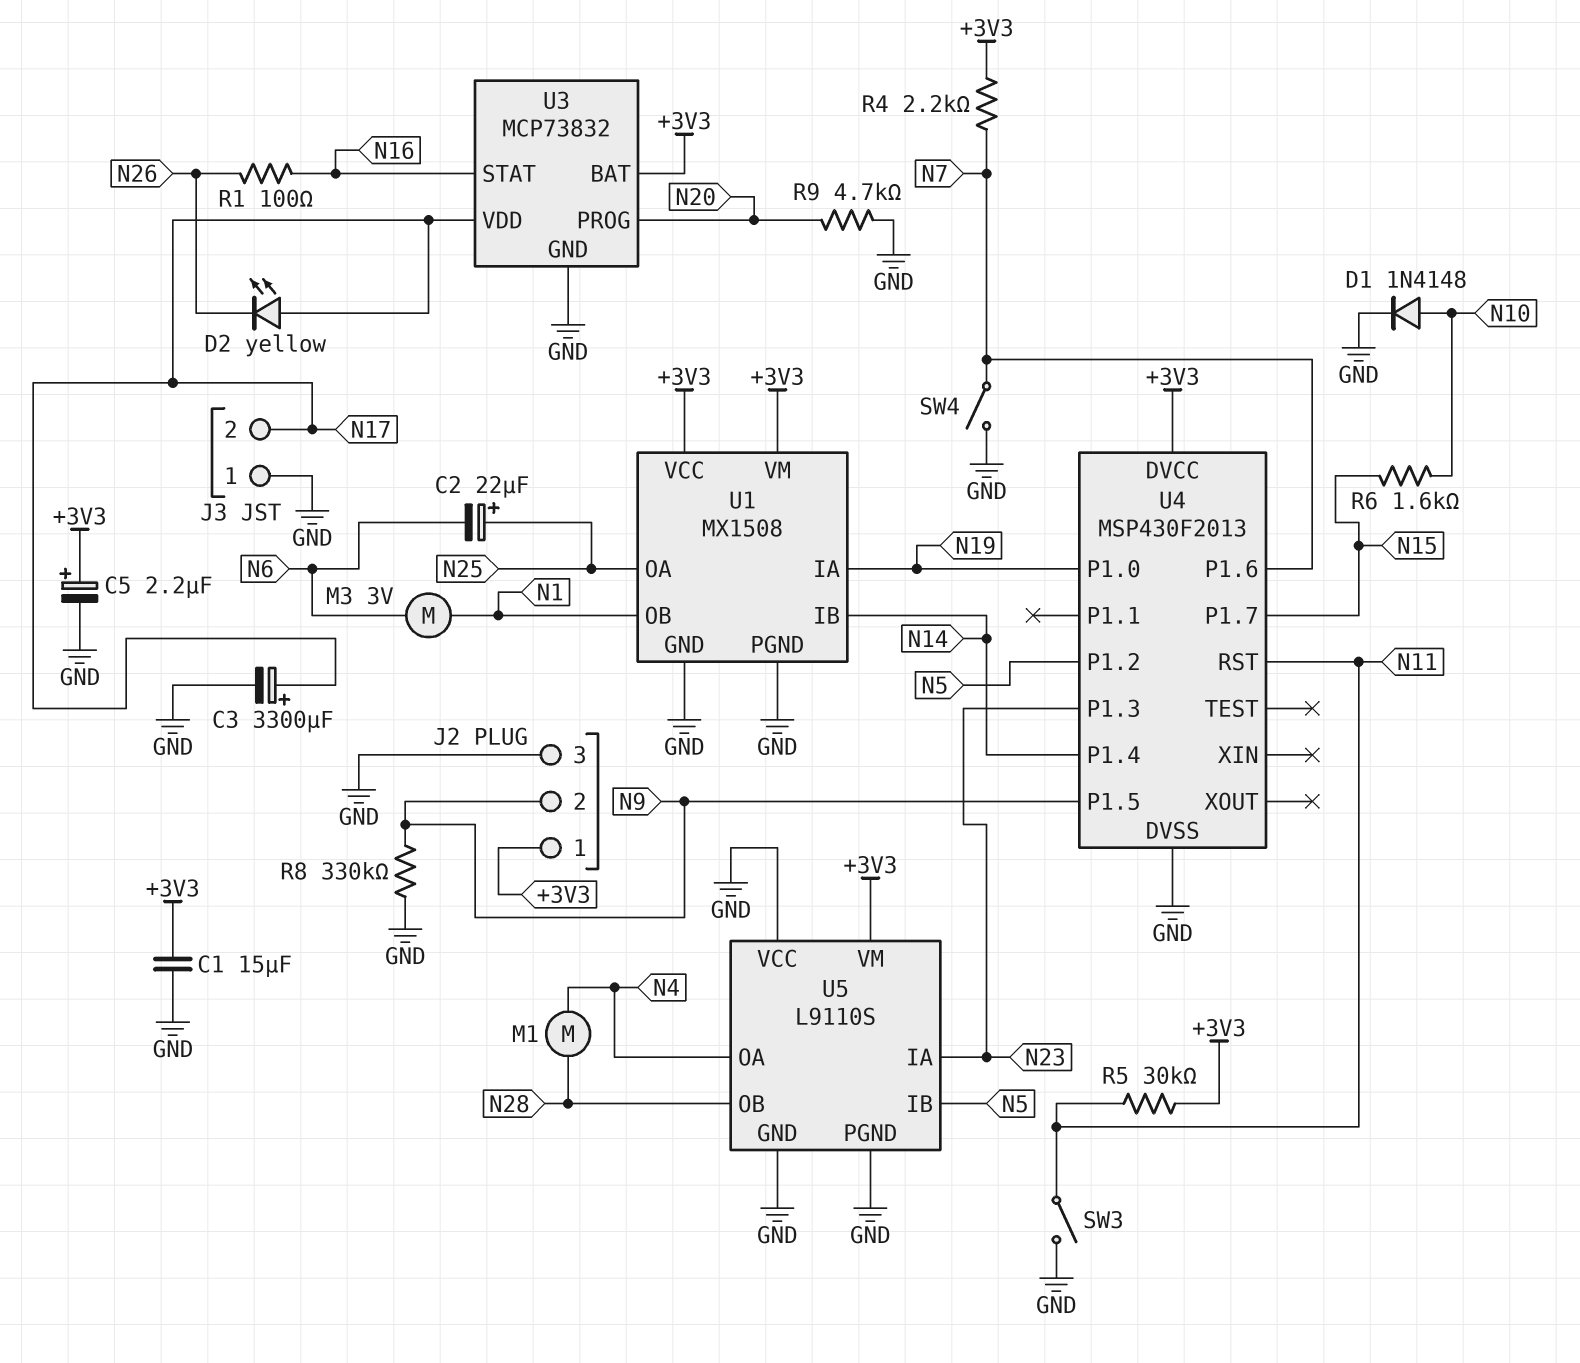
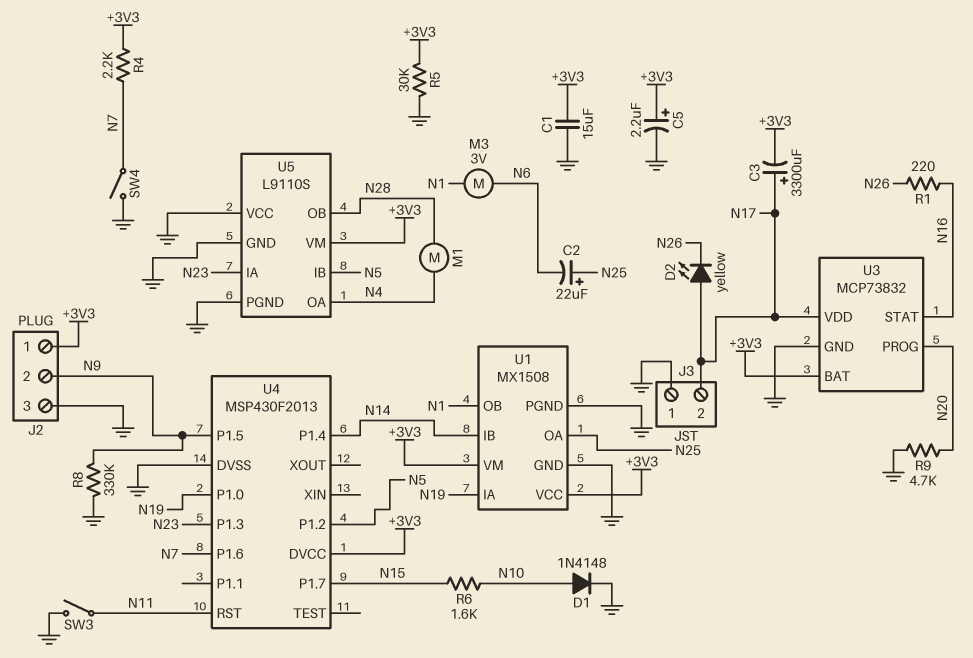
C3: 3300uF (plus N17, minus GND) -> 3300uF (plus N17, minus +3V3)
R1: 100 (N16, N26) -> 220 (N16, N26)
R5: 30k (+3V3, N11) -> 30k (+3V3, GND)

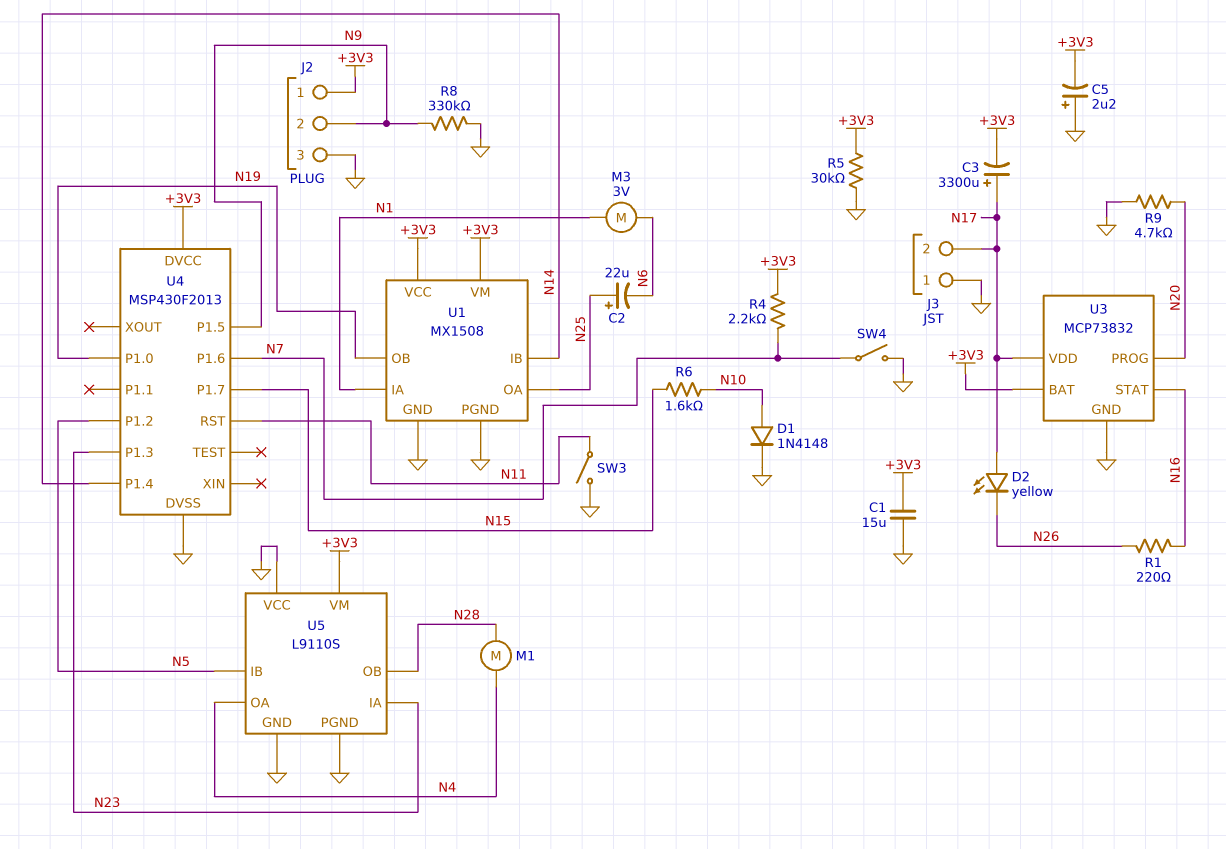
C5: 2.2uF (plus +3V3, minus GND) -> 2.2uF (plus GND, minus +3V3)
U1 pin IA: N19 -> N1
U1 pin OB: N1 -> N19

